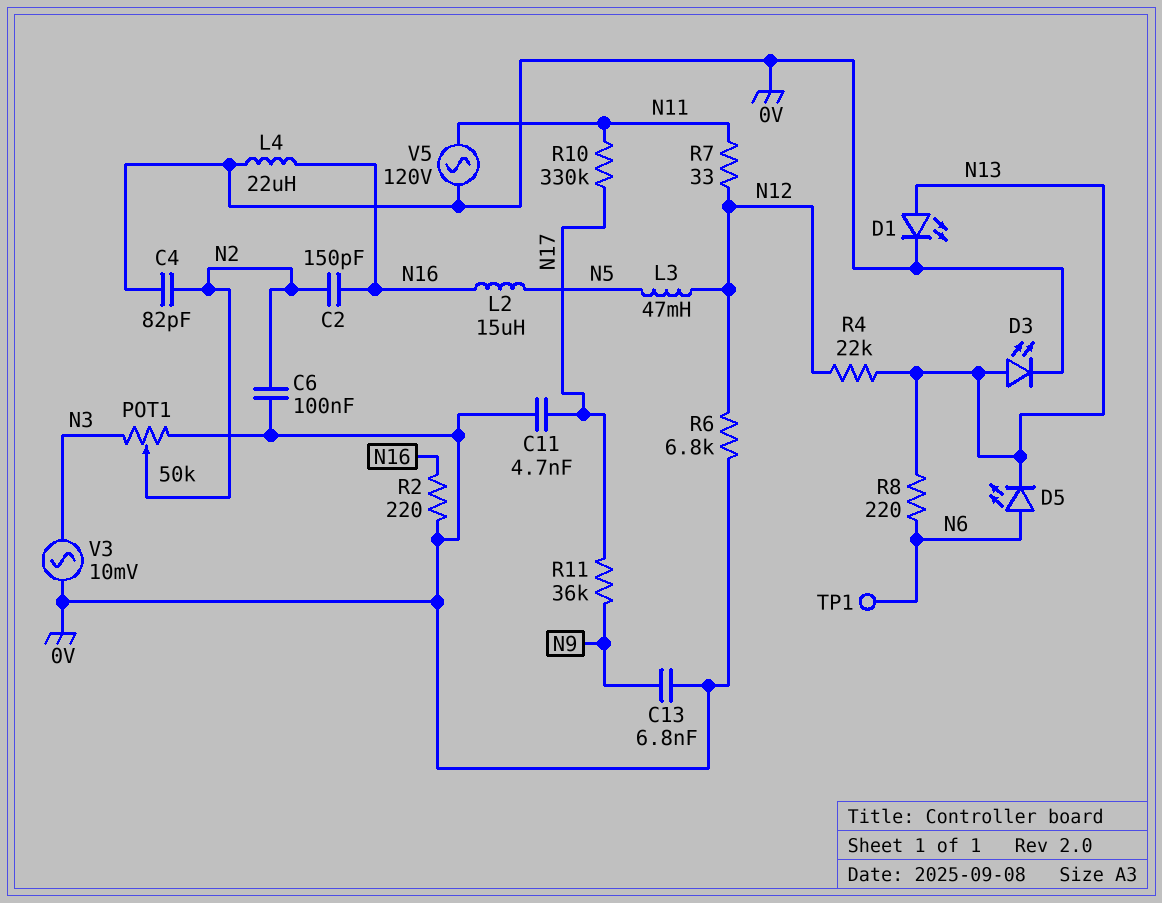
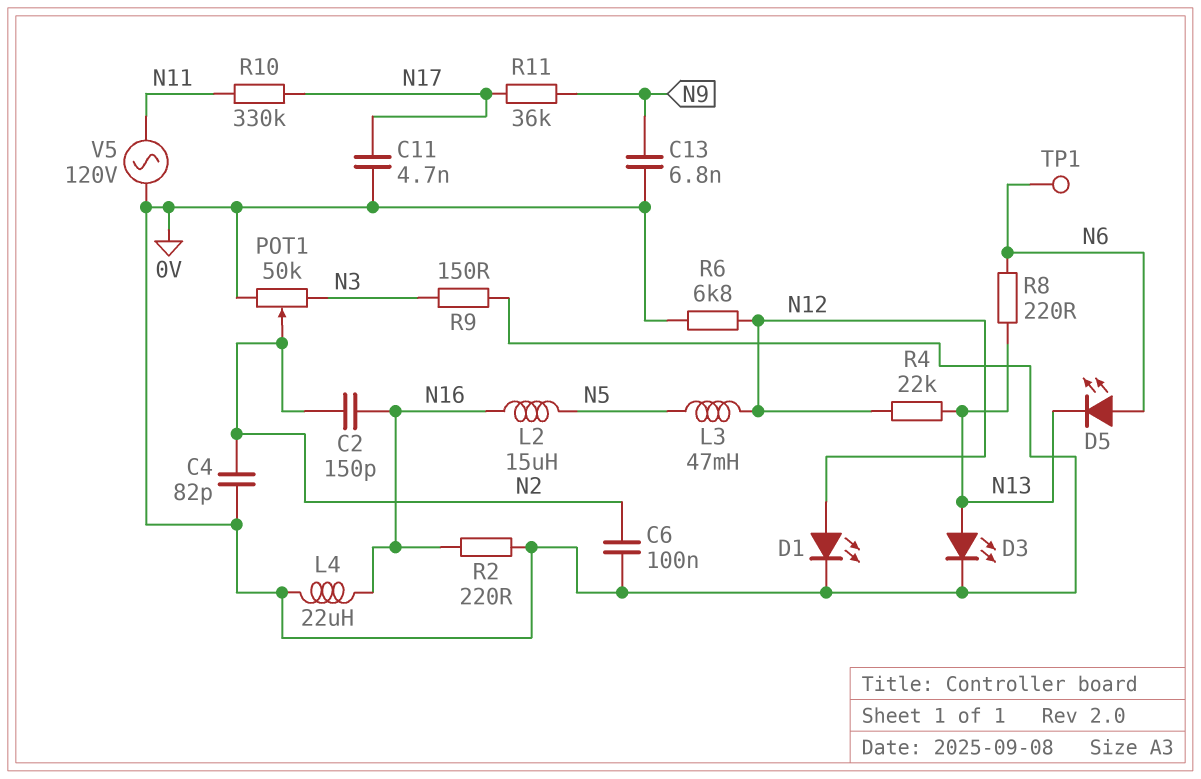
D1: LED (A N13, K 0V) -> LED (A N12, K 0V)
R7: 33 (N11, N12) -> none
R9: none -> 150 (0V, N3)
V3: AC 10mV (0V, N3) -> none

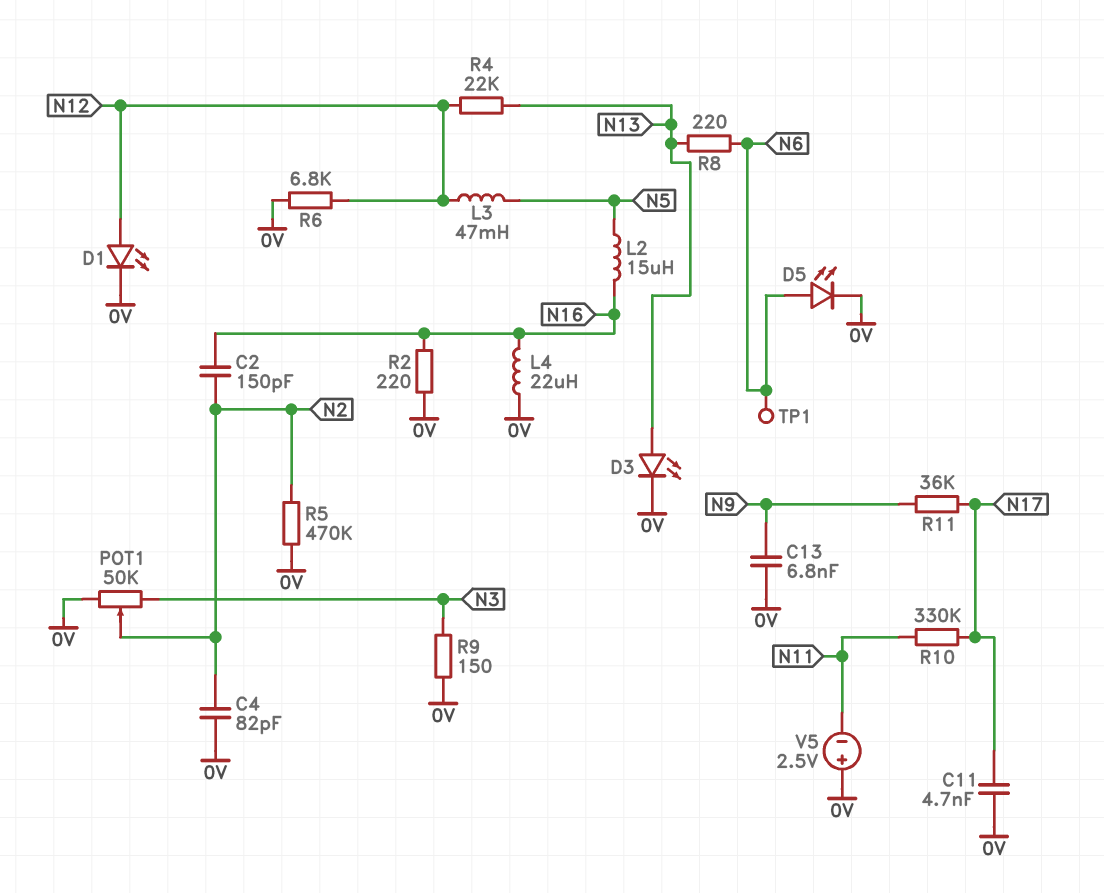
C6: 100nF (0V, N2) -> none
D5: LED (A N6, K N13) -> LED (A N6, K 0V)
R5: none -> 470k (0V, N2)
V5: AC 120V (0V, N11) -> 2.5V (plus 0V, minus N11)

